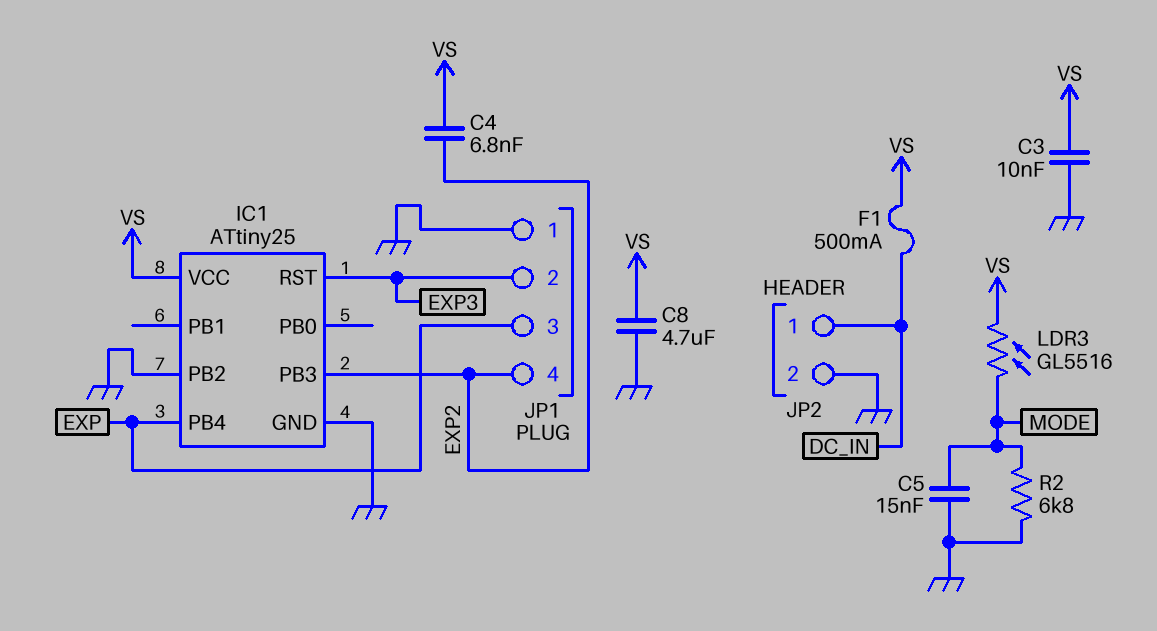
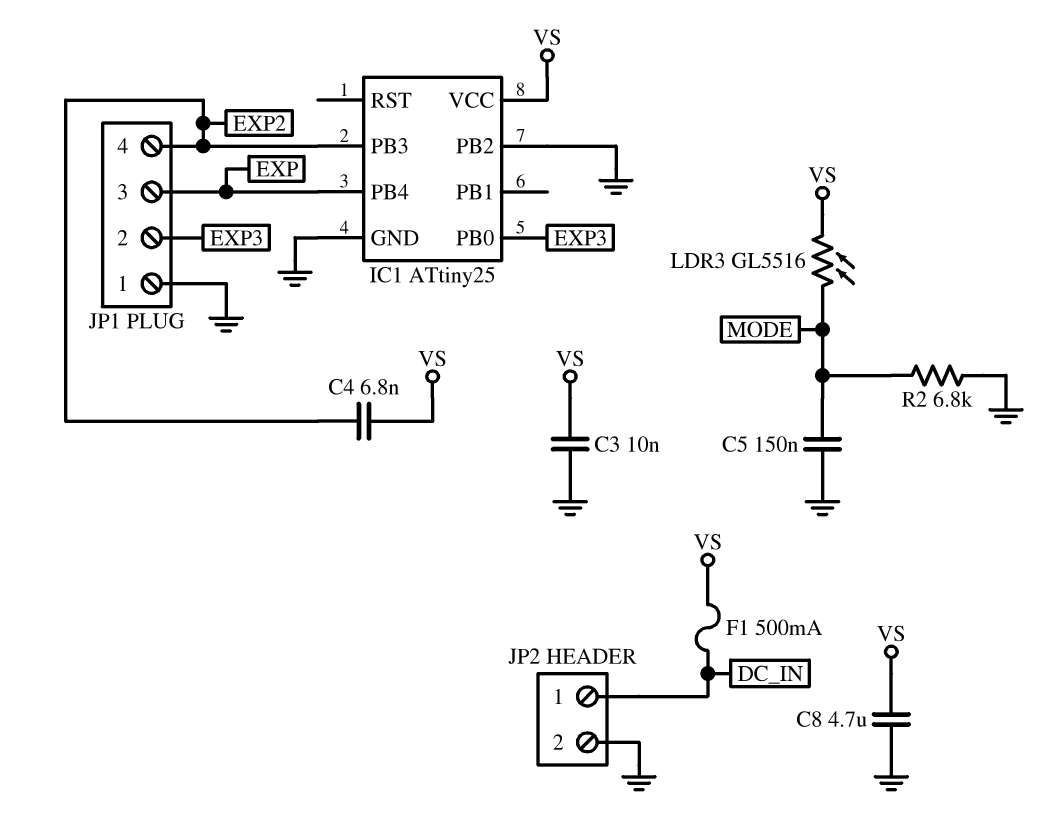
C5: 15nF (GND, MODE) -> 150nF (GND, MODE)
IC1 pin PB0: none -> EXP3
IC1 pin RST: EXP3 -> none

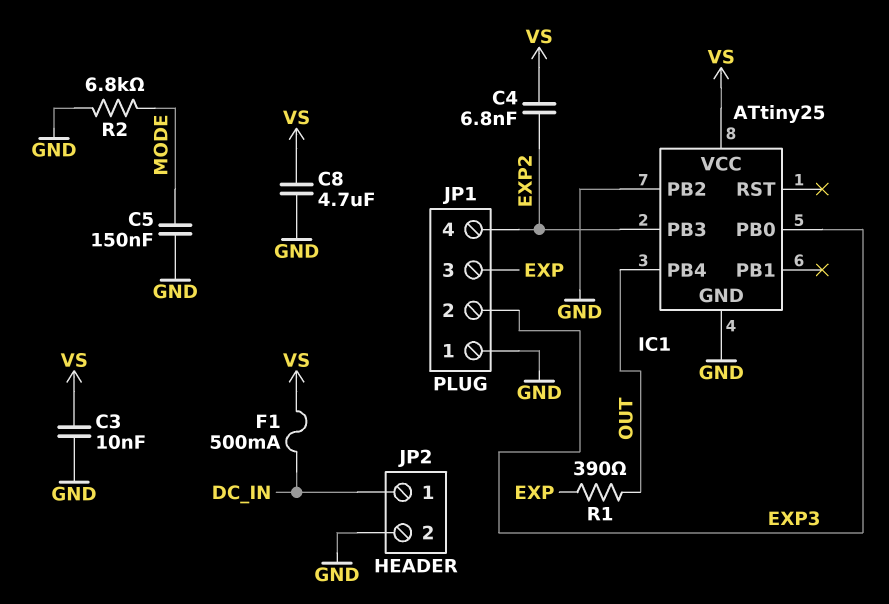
IC1 pin PB4: EXP -> OUT
LDR3: GL5516 (MODE, VS) -> none
R1: none -> 390 (EXP, OUT)

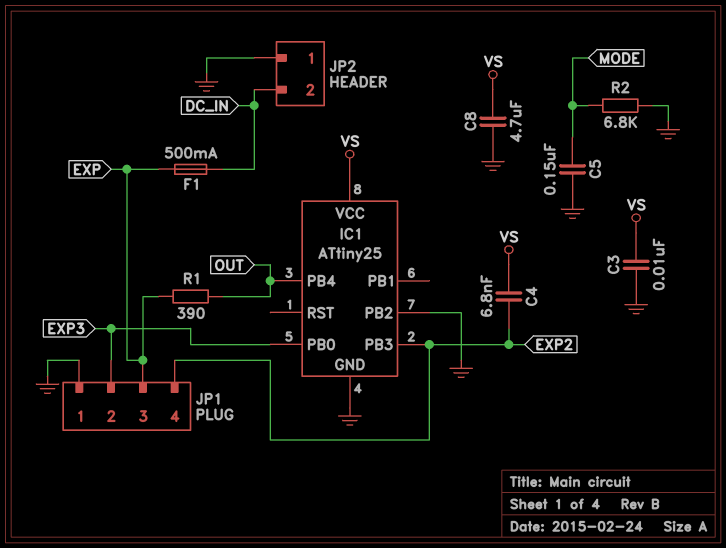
F1: 500mA (DC_IN, VS) -> 500mA (DC_IN, EXP)
JP2 pin 1: DC_IN -> GND
JP2 pin 2: GND -> DC_IN

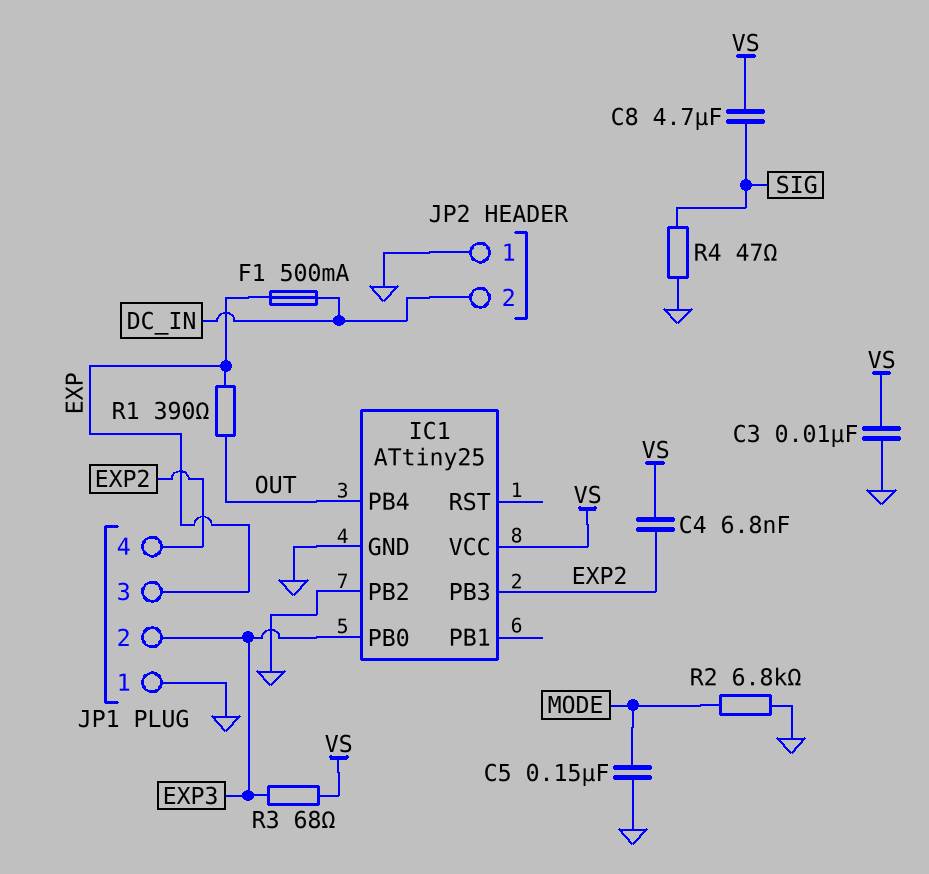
C8: 4.7uF (GND, VS) -> 4.7uF (SIG, VS)
R3: none -> 68 (EXP3, VS)
R4: none -> 47 (GND, SIG)

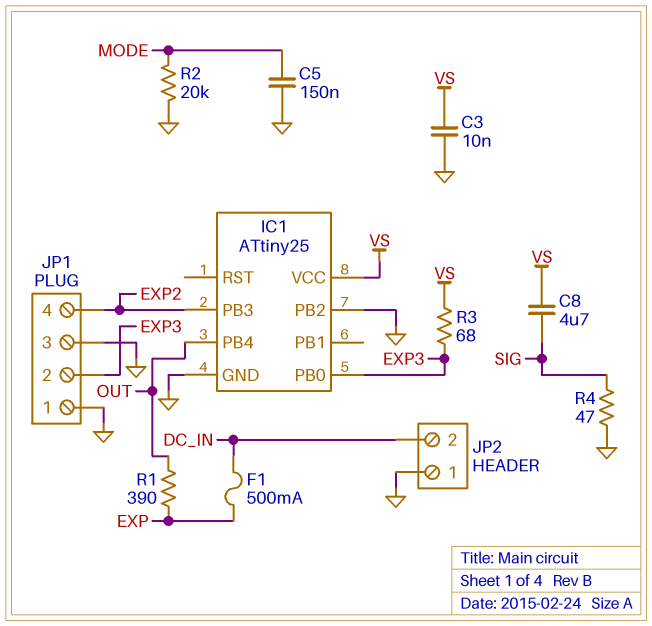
C4: 6.8nF (EXP2, VS) -> none
JP1 pin 3: EXP -> GND
R2: 6.8k (GND, MODE) -> 20k (GND, MODE)

